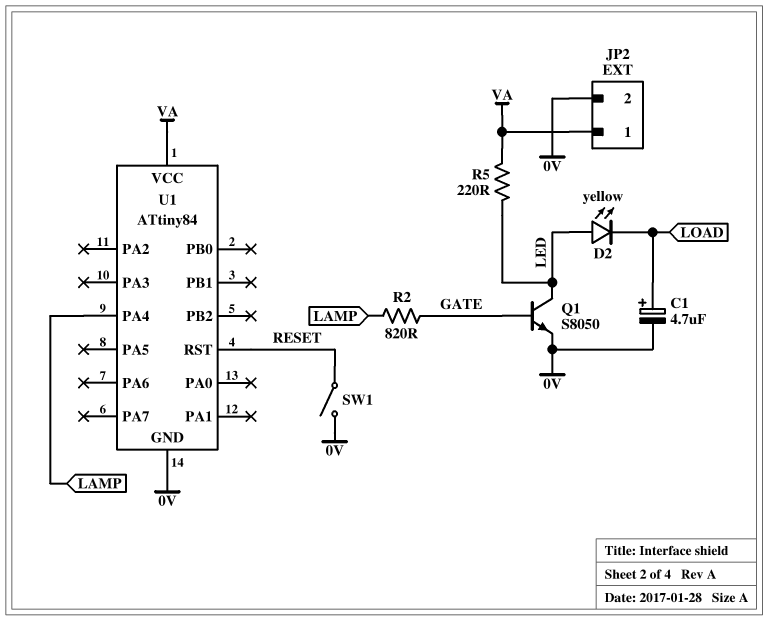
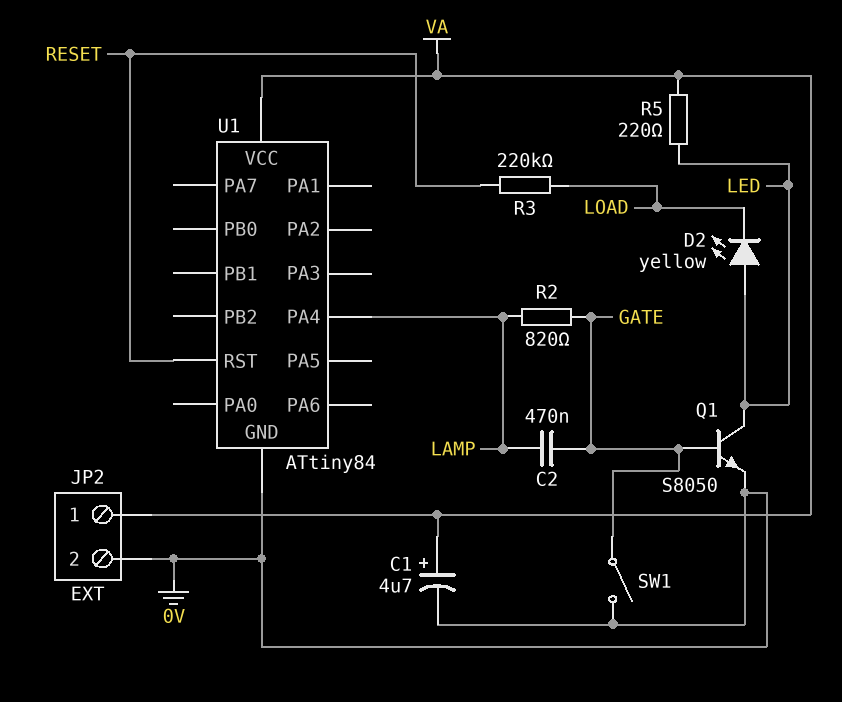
C1: 4.7uF (plus LOAD, minus 0V) -> 4.7uF (plus VA, minus 0V)
C2: none -> 470nF (GATE, LAMP)
R3: none -> 220k (LOAD, RESET)
SW1: switch (0V, RESET) -> switch (0V, GATE)

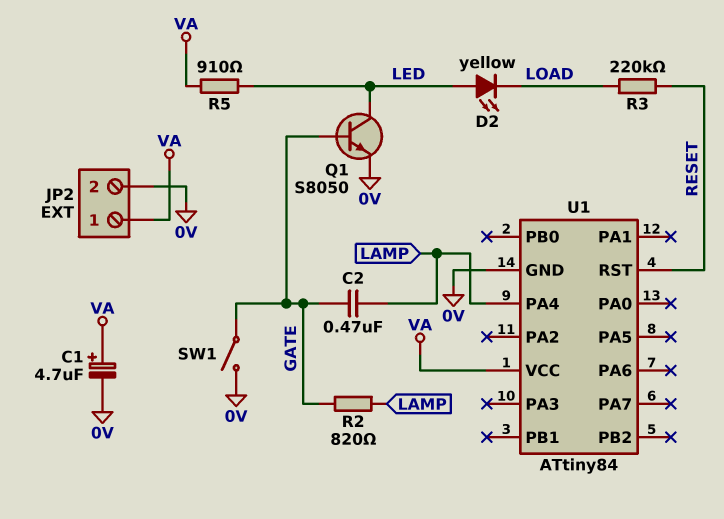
R5: 220 (LED, VA) -> 910 (LED, VA)

